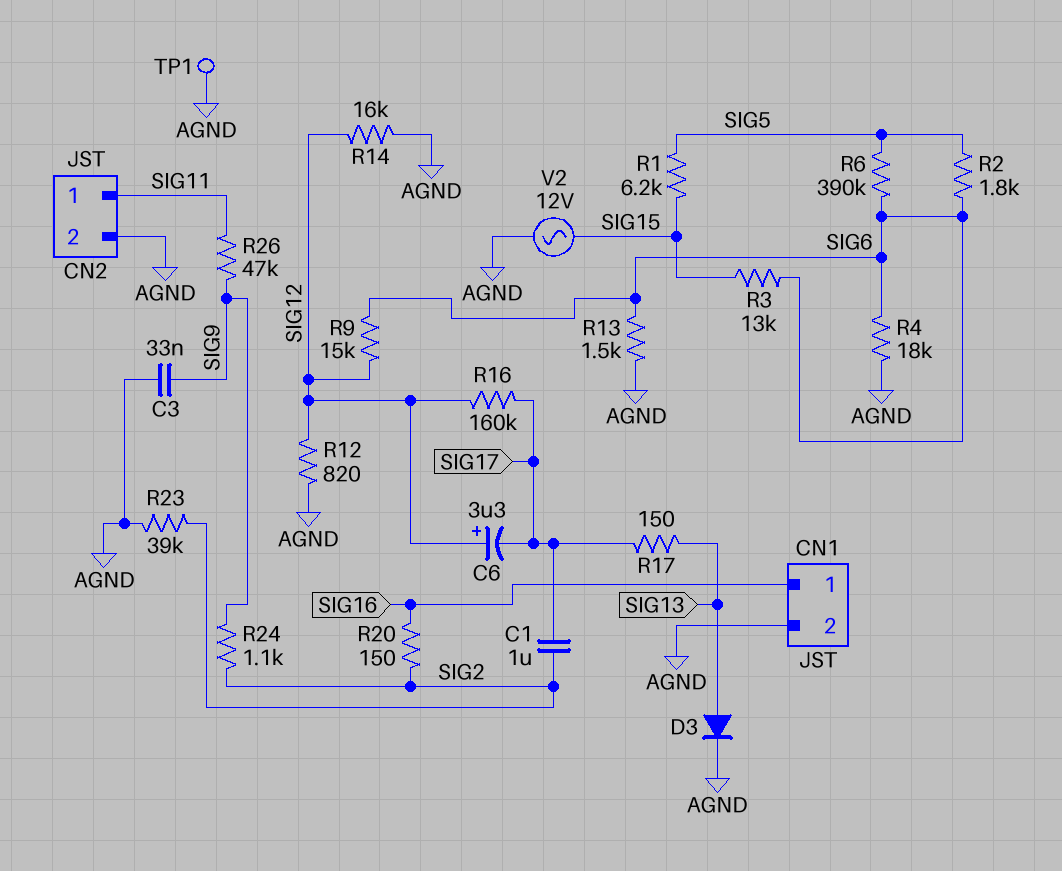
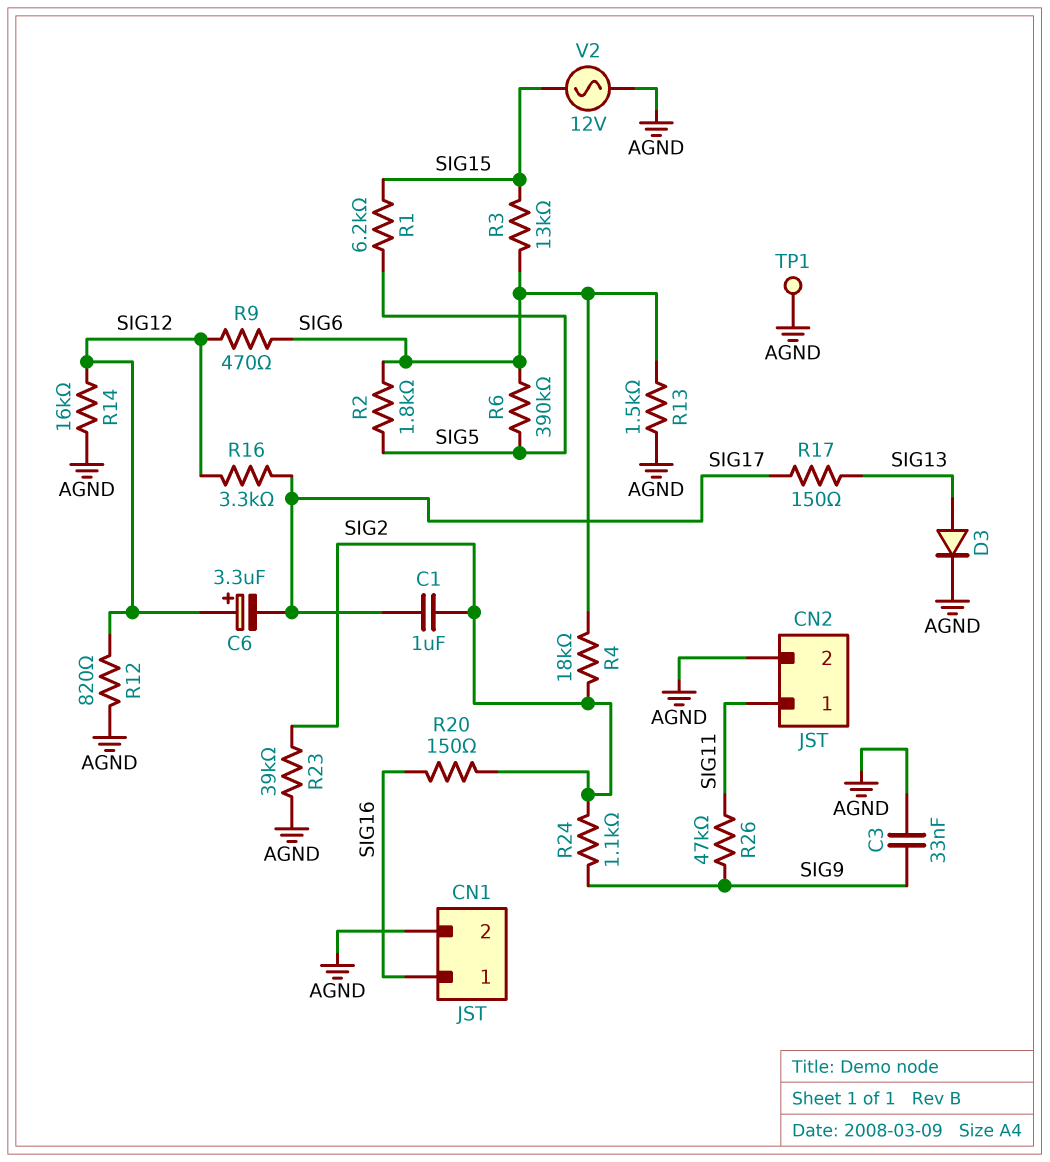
R4: 18k (AGND, SIG6) -> 18k (SIG2, SIG6)
R9: 15k (SIG6, SIG12) -> 470 (SIG6, SIG12)
R16: 160k (SIG12, SIG17) -> 3.3k (SIG12, SIG17)

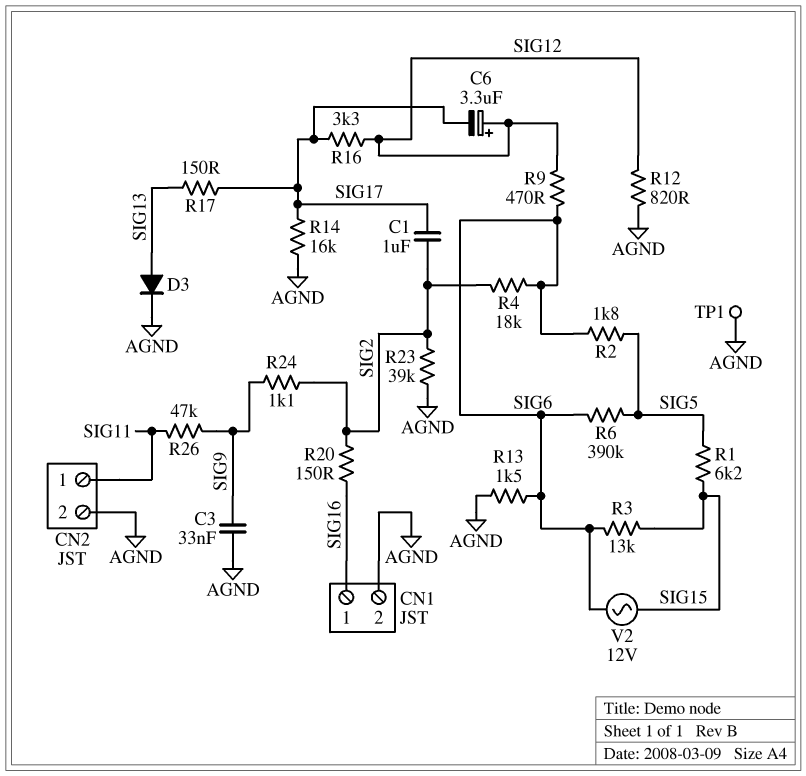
R14: 16k (AGND, SIG12) -> 16k (AGND, SIG17)
V2: AC 12V (AGND, SIG15) -> AC 12V (SIG6, SIG15)

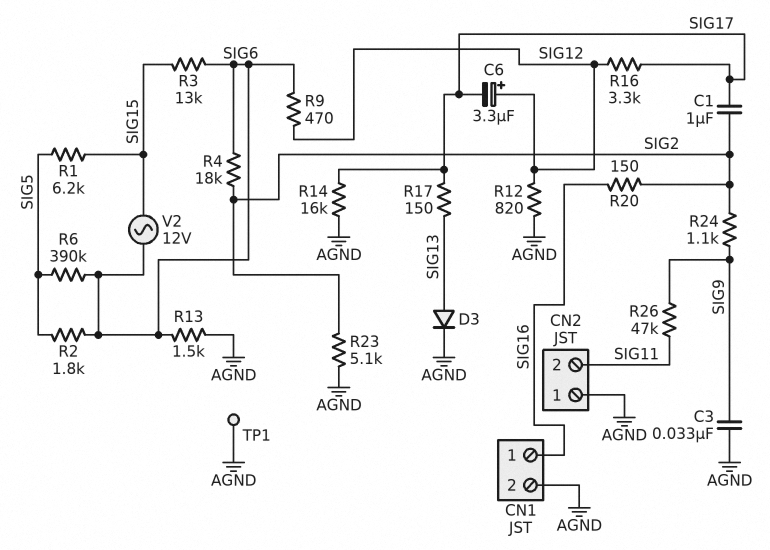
CN2 pin 1: SIG11 -> AGND
CN2 pin 2: AGND -> SIG11
R23: 39k (AGND, SIG2) -> 5.1k (AGND, SIG2)

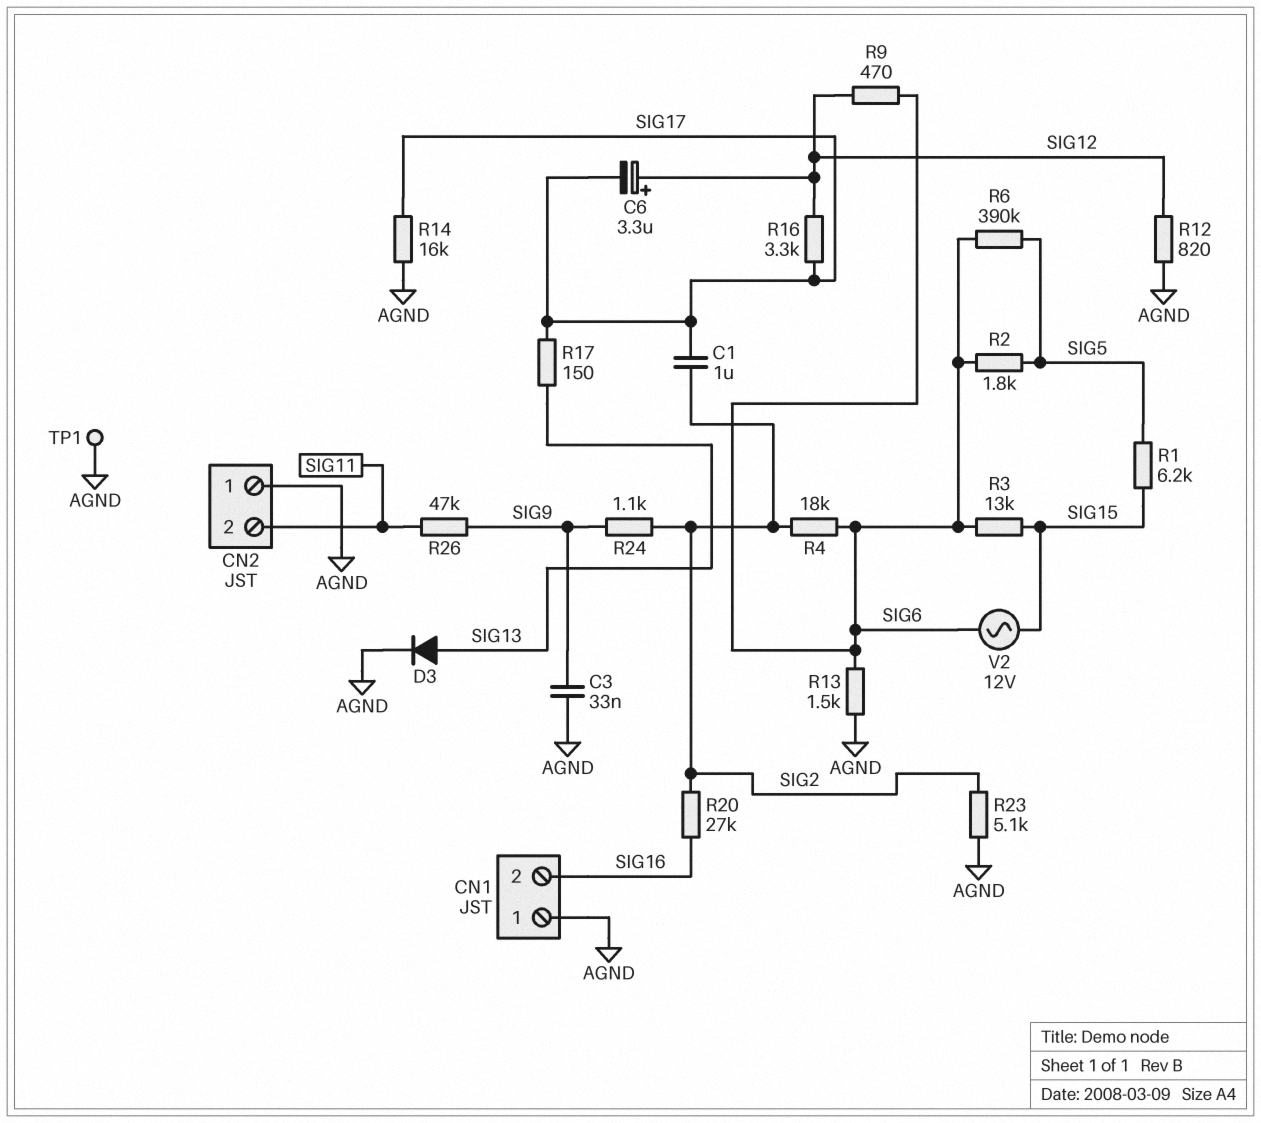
CN1 pin 1: SIG16 -> AGND
CN1 pin 2: AGND -> SIG16
R20: 150 (SIG2, SIG16) -> 27k (SIG2, SIG16)

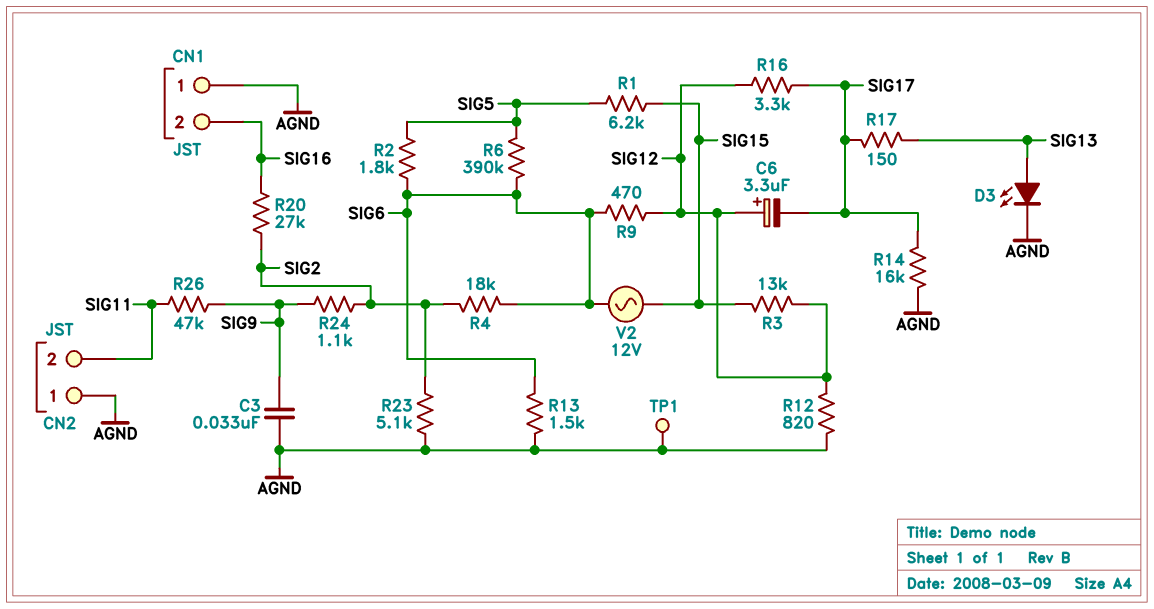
C1: 1uF (SIG2, SIG17) -> none
D3: diode (A SIG13, K AGND) -> LED (A SIG13, K AGND)
R3: 13k (SIG6, SIG15) -> 13k (SIG12, SIG15)

